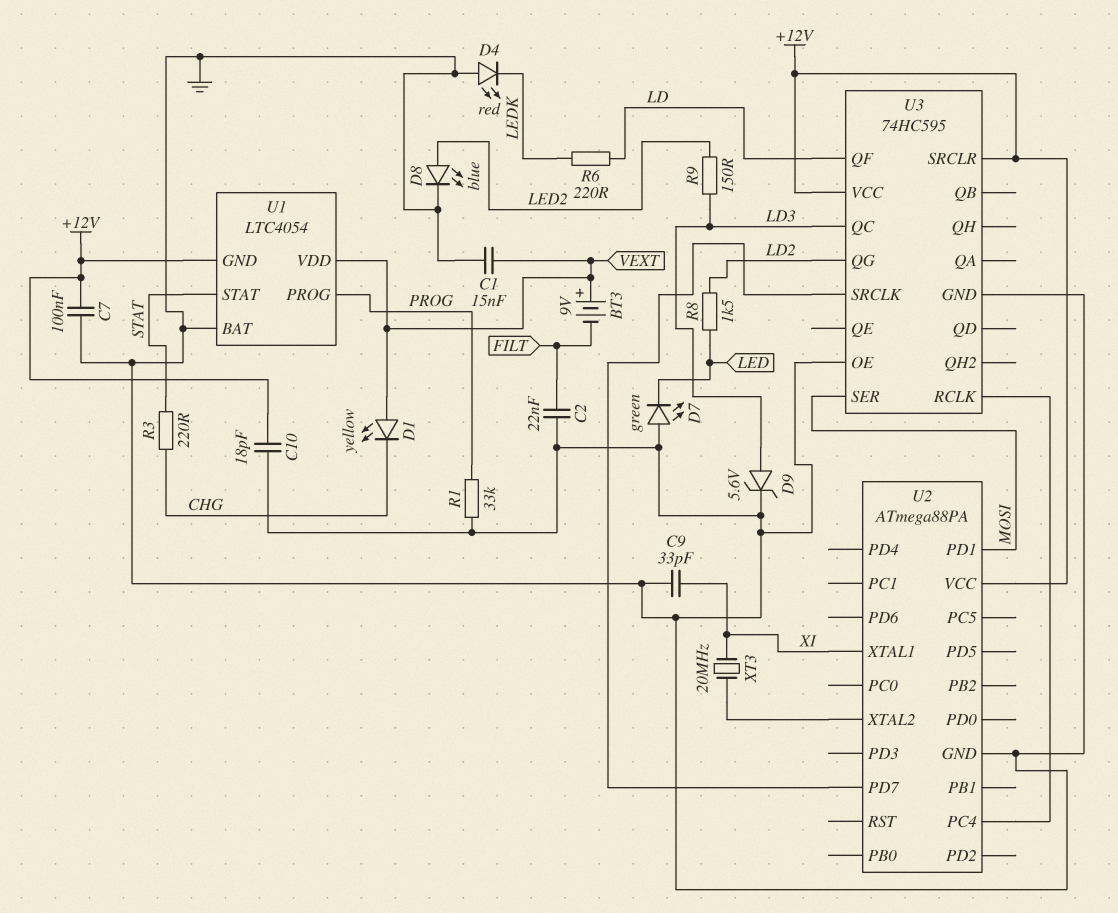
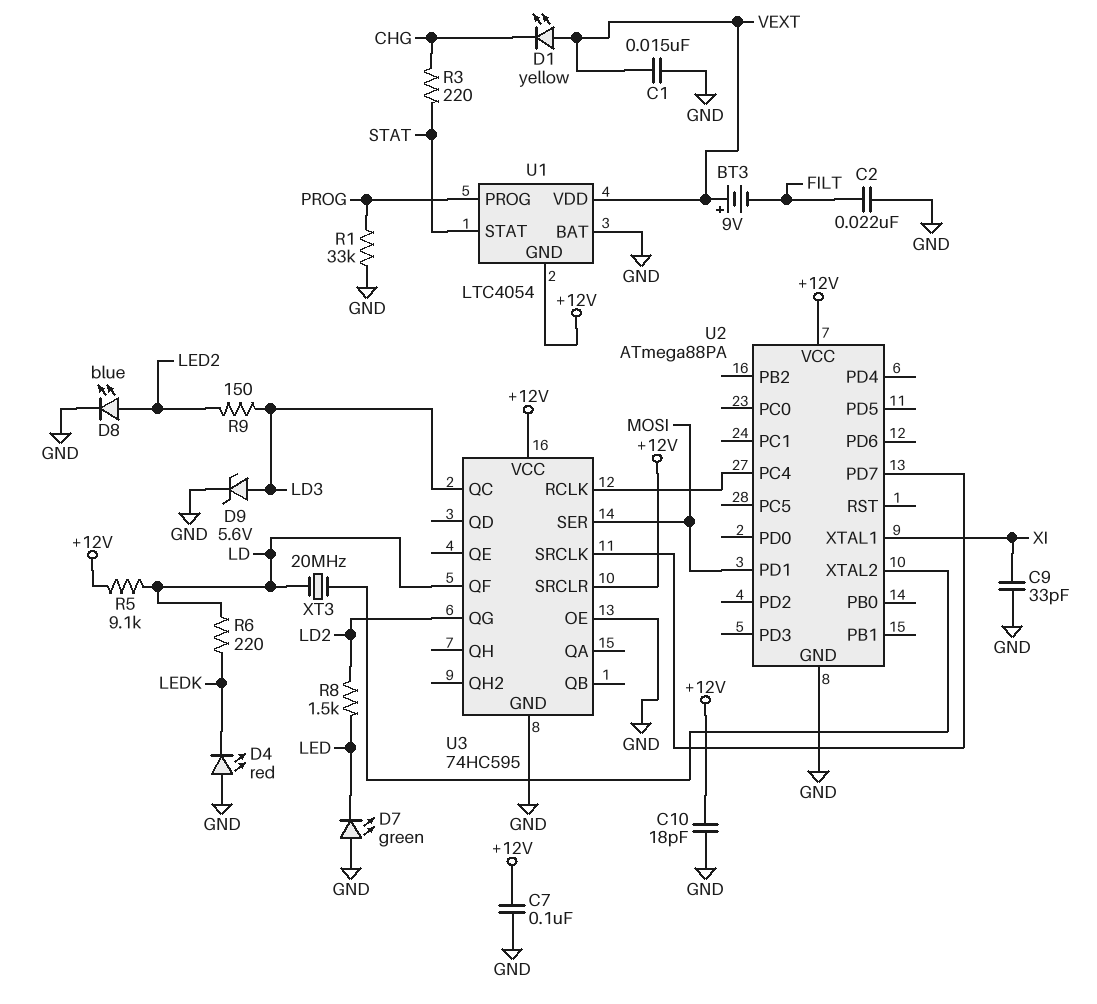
R5: none -> 9.1k (+12V, LD)
XT3: 20MHz (U2/XTAL2, XI) -> 20MHz (LD, U2/XTAL2)

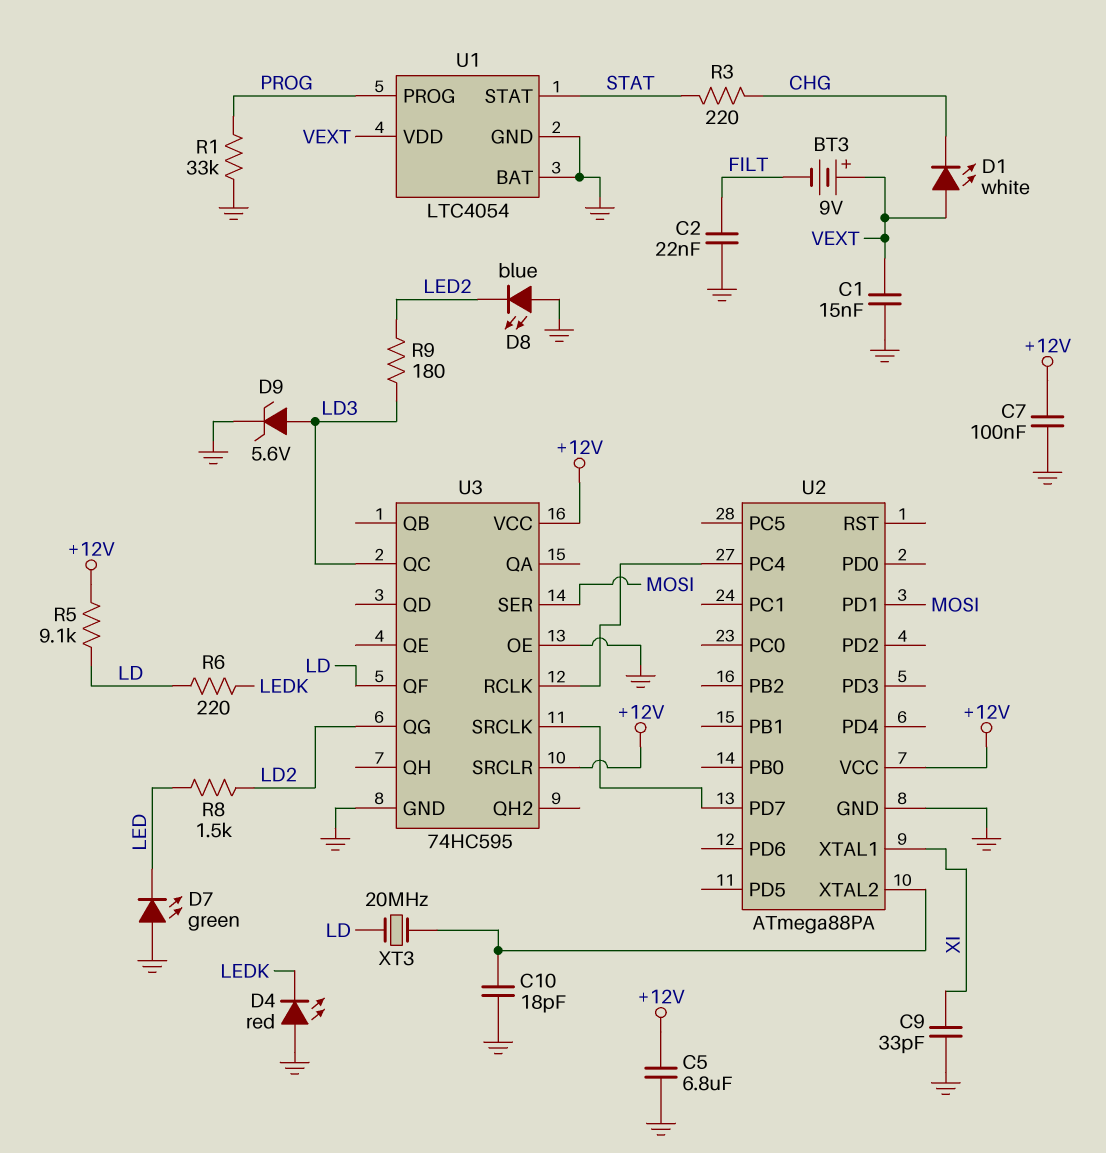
C5: none -> 6.8uF (+12V, GND)
C10: 18pF (+12V, GND) -> 18pF (GND, U2/XTAL2)
D1: LED yellow (A VEXT, K CHG) -> LED white (A VEXT, K CHG)
D8: LED blue (A LED2, K GND) -> LED blue (A GND, K LED2)
R9: 150 (LD3, LED2) -> 180 (LD3, LED2)
U1 pin GND: +12V -> GND

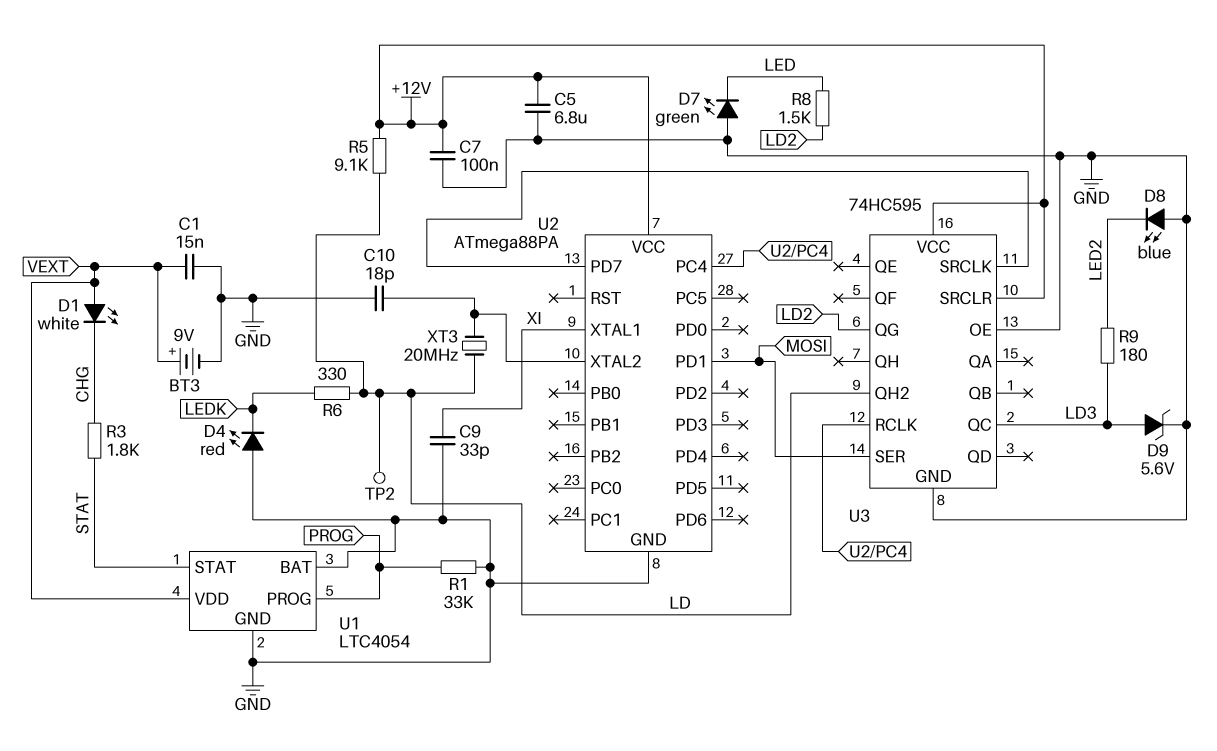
BT3: 9V (plus VEXT, minus FILT) -> 9V (plus VEXT, minus GND)
C2: 22nF (FILT, GND) -> none
R3: 220 (CHG, STAT) -> 1.8k (CHG, STAT)
R6: 220 (LD, LEDK) -> 330 (LD, LEDK)
TP2: none -> test point (LD)
U3 pin QF: LD -> none
U3 pin QH2: none -> LD

